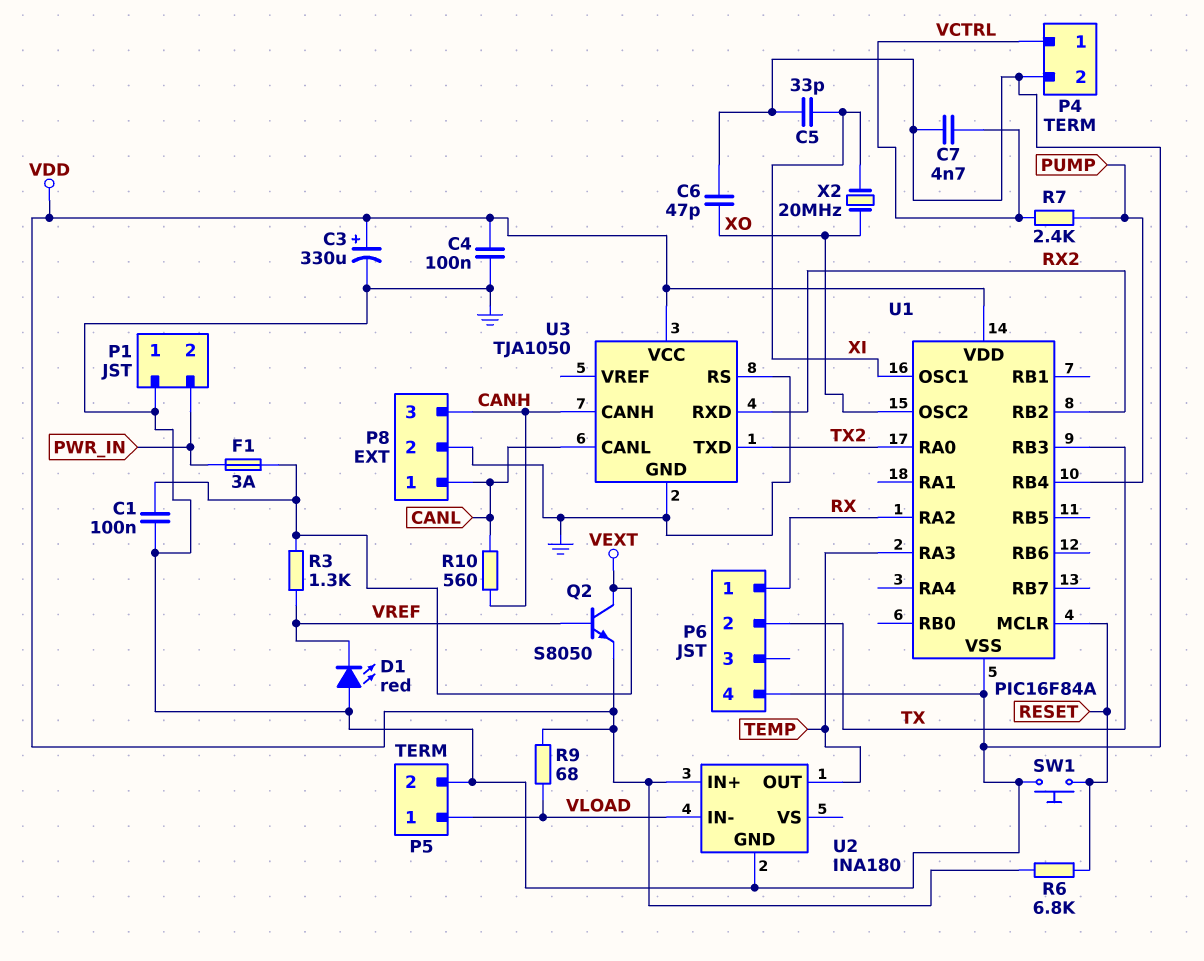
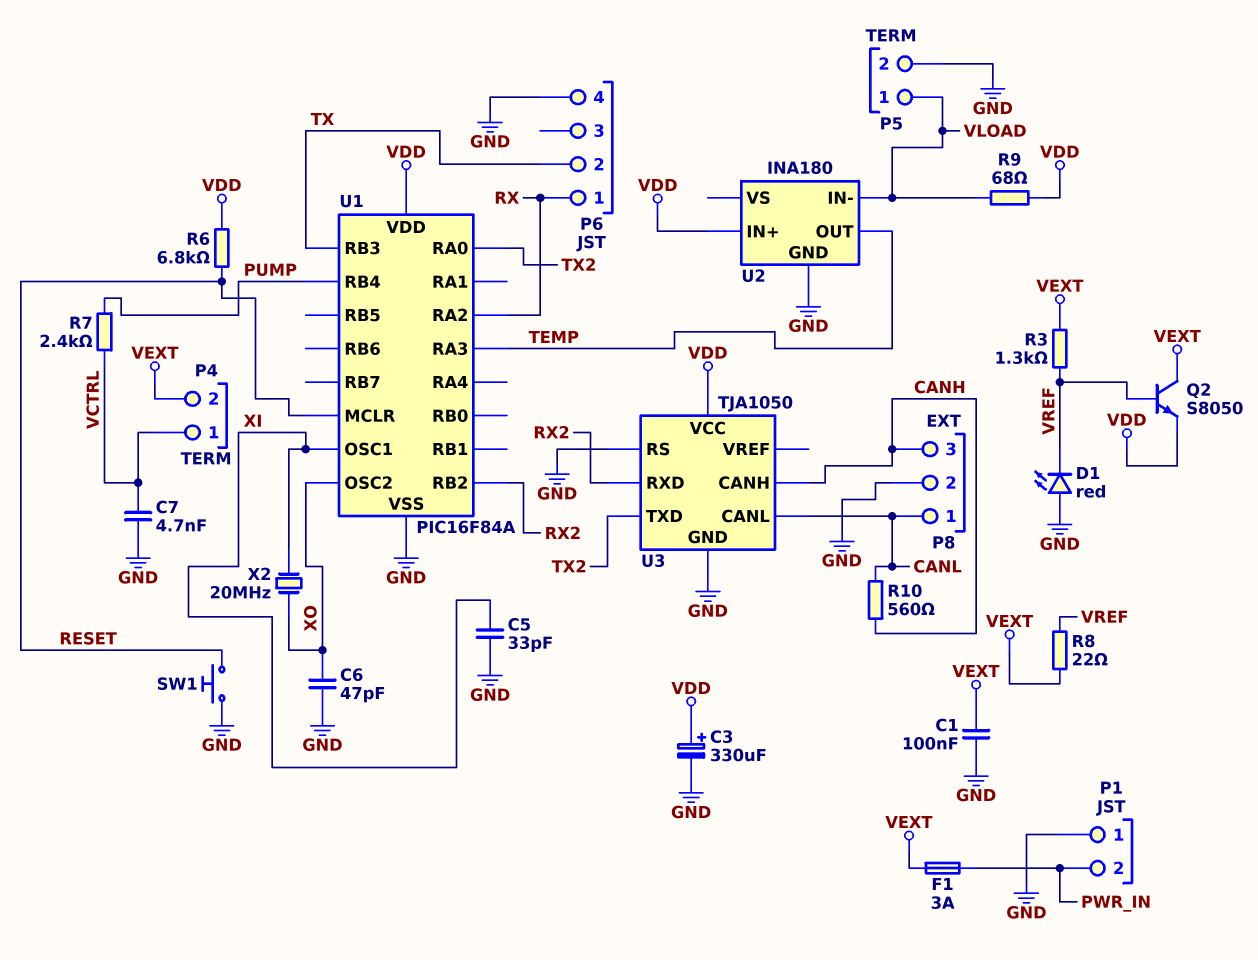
C4: 100nF (GND, VDD) -> none
P4 pin 2: GND -> VEXT
R8: none -> 22 (VEXT, VREF)

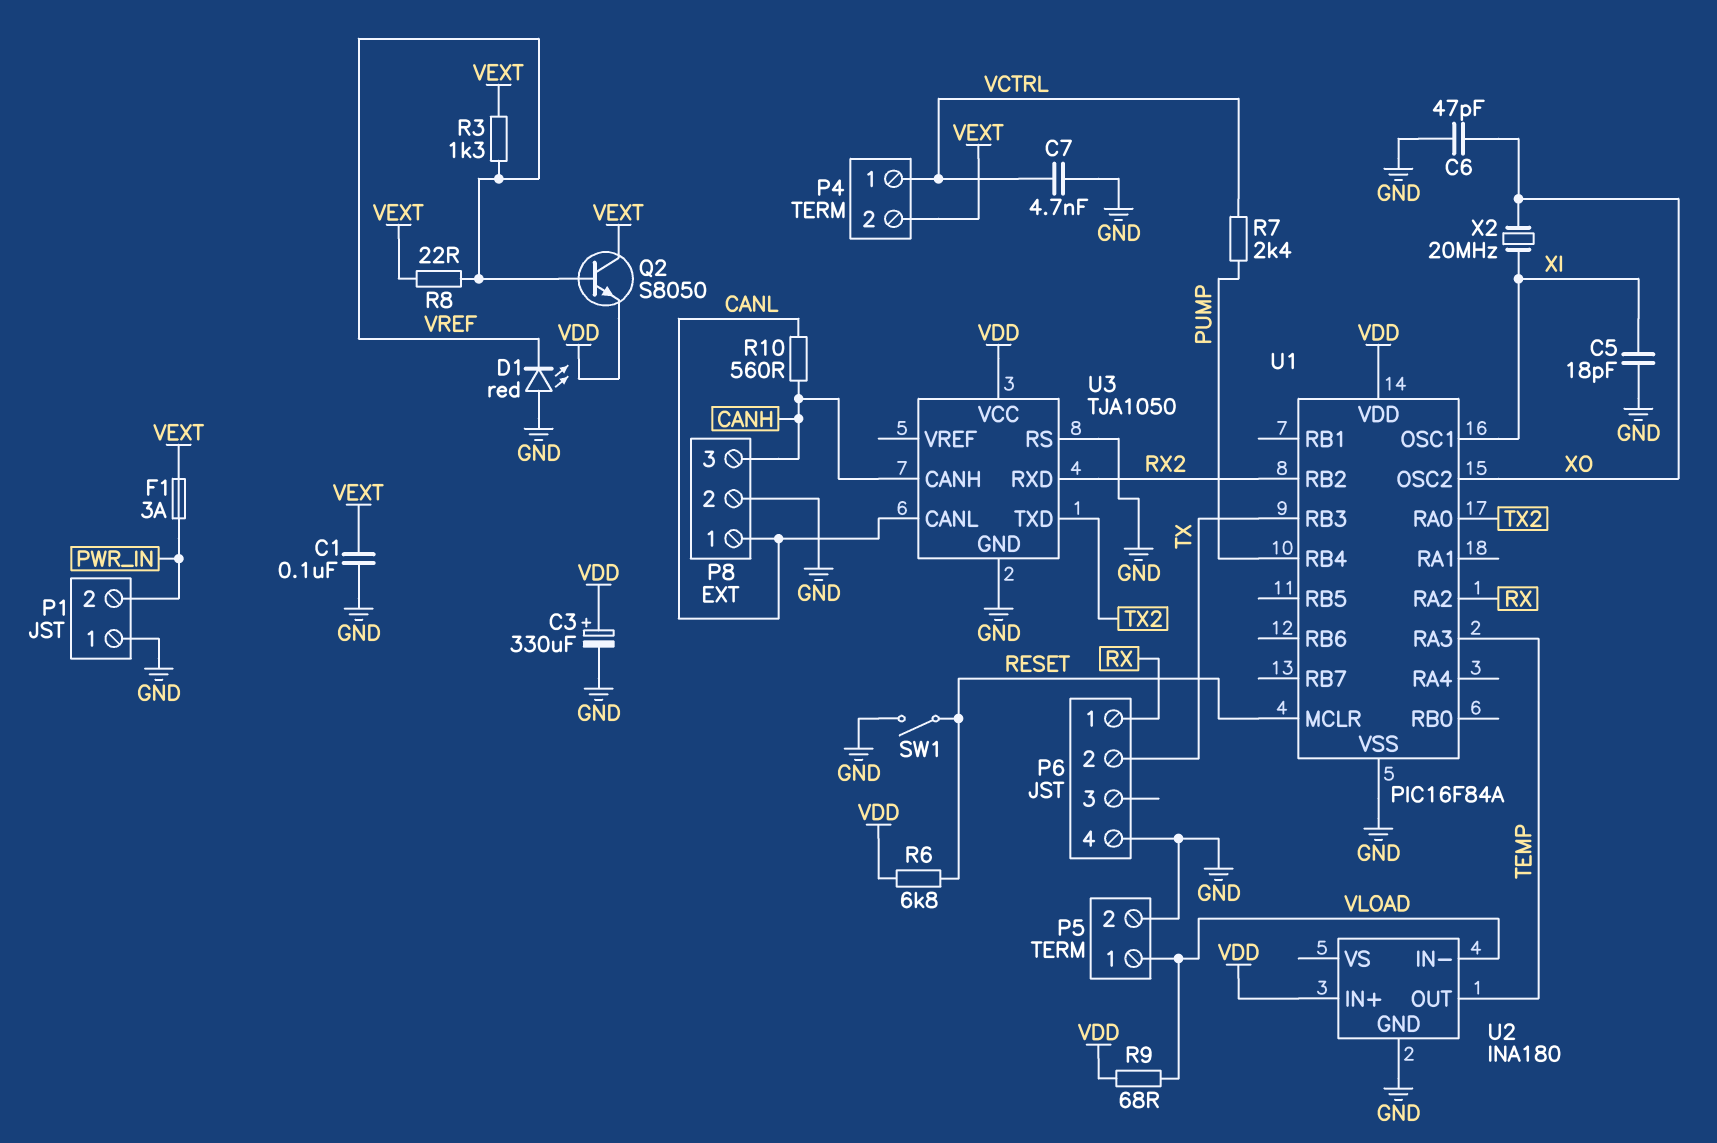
C5: 33pF (GND, XI) -> 18pF (GND, XI)
SW1: button (GND, RESET) -> switch (GND, RESET)

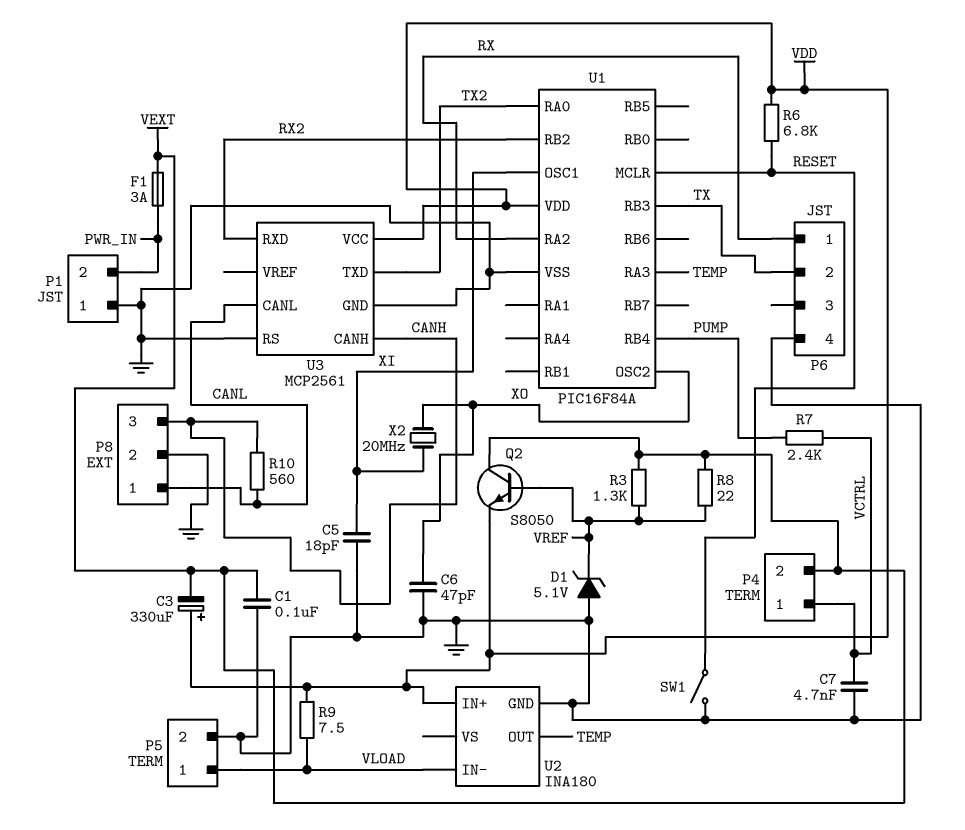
C3: 330uF (plus VDD, minus GND) -> 330uF (plus VDD, minus VEXT)
D1: LED red (A GND, K VREF) -> zener 5.1V (A GND, K VREF)
R9: 68 (VDD, VLOAD) -> 7.5 (VDD, VLOAD)
U3: TJA1050 -> MCP2561

